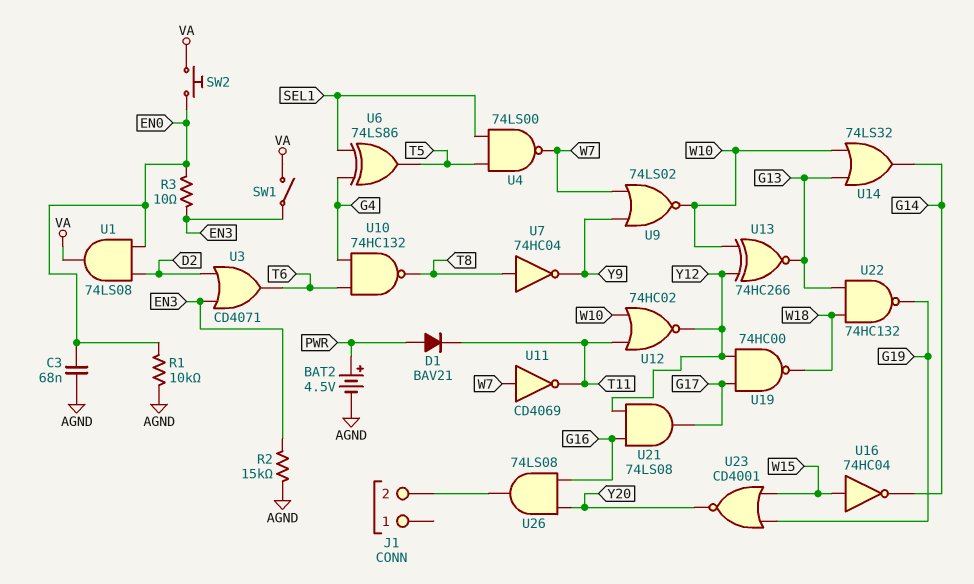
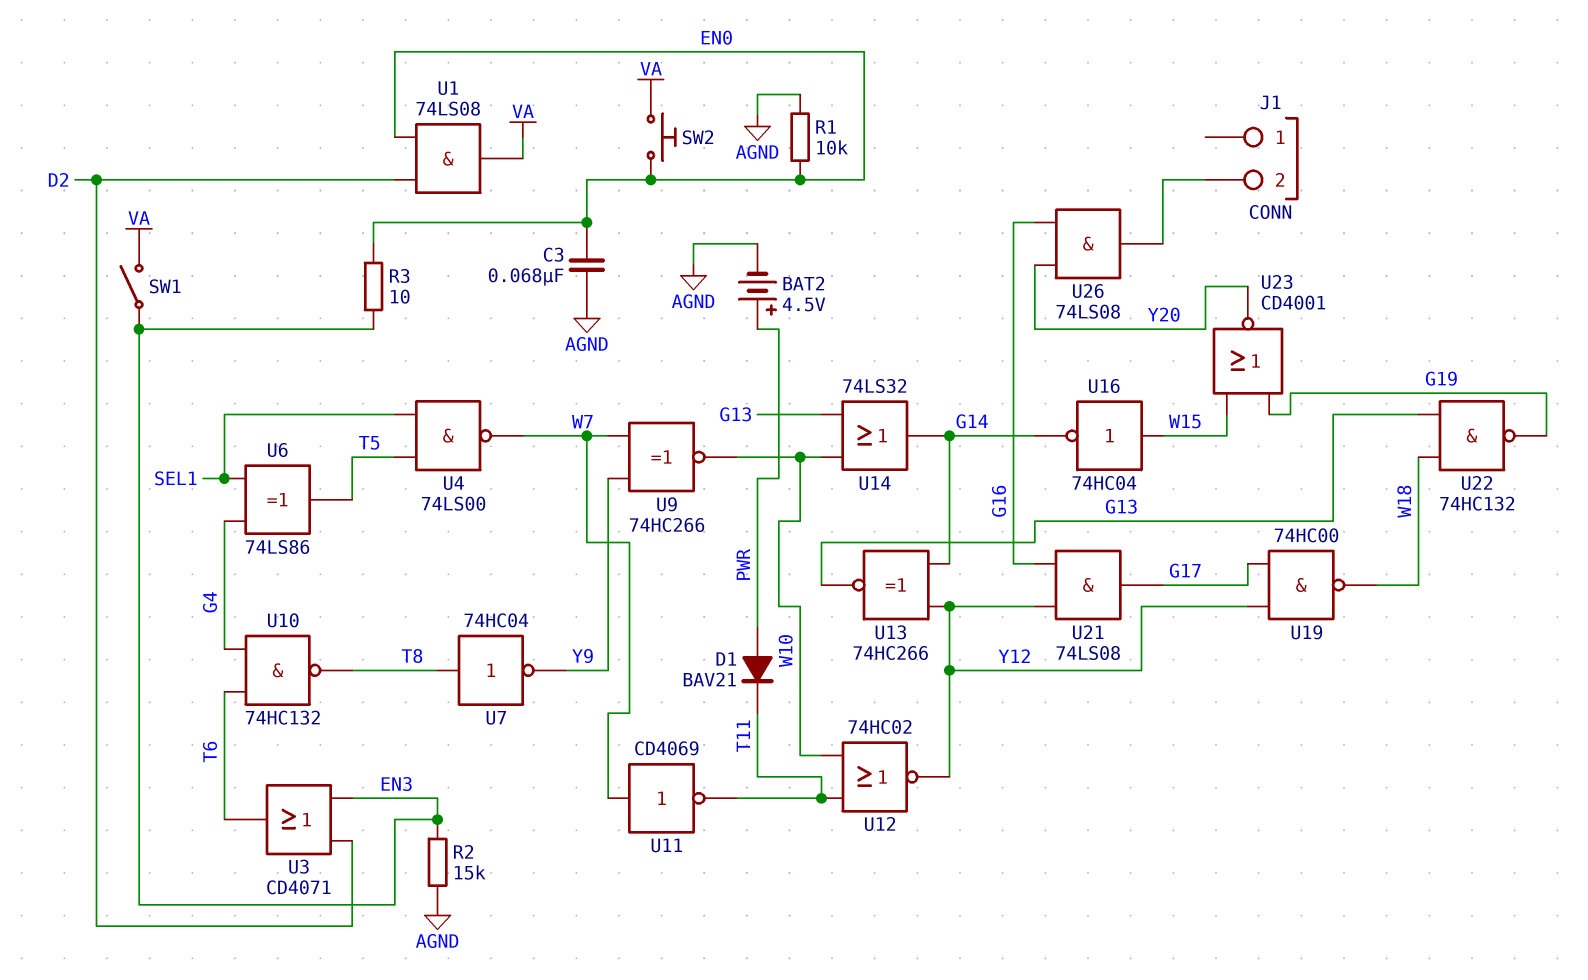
U9: NOR 74LS02 (in W7, in Y9, out W10) -> XNOR 74HC266 (in W7, in Y9, out W10)
U13: XNOR 74HC266 (in W10, in Y12, out G13) -> XNOR 74HC266 (in G14, in Y12, out G13)

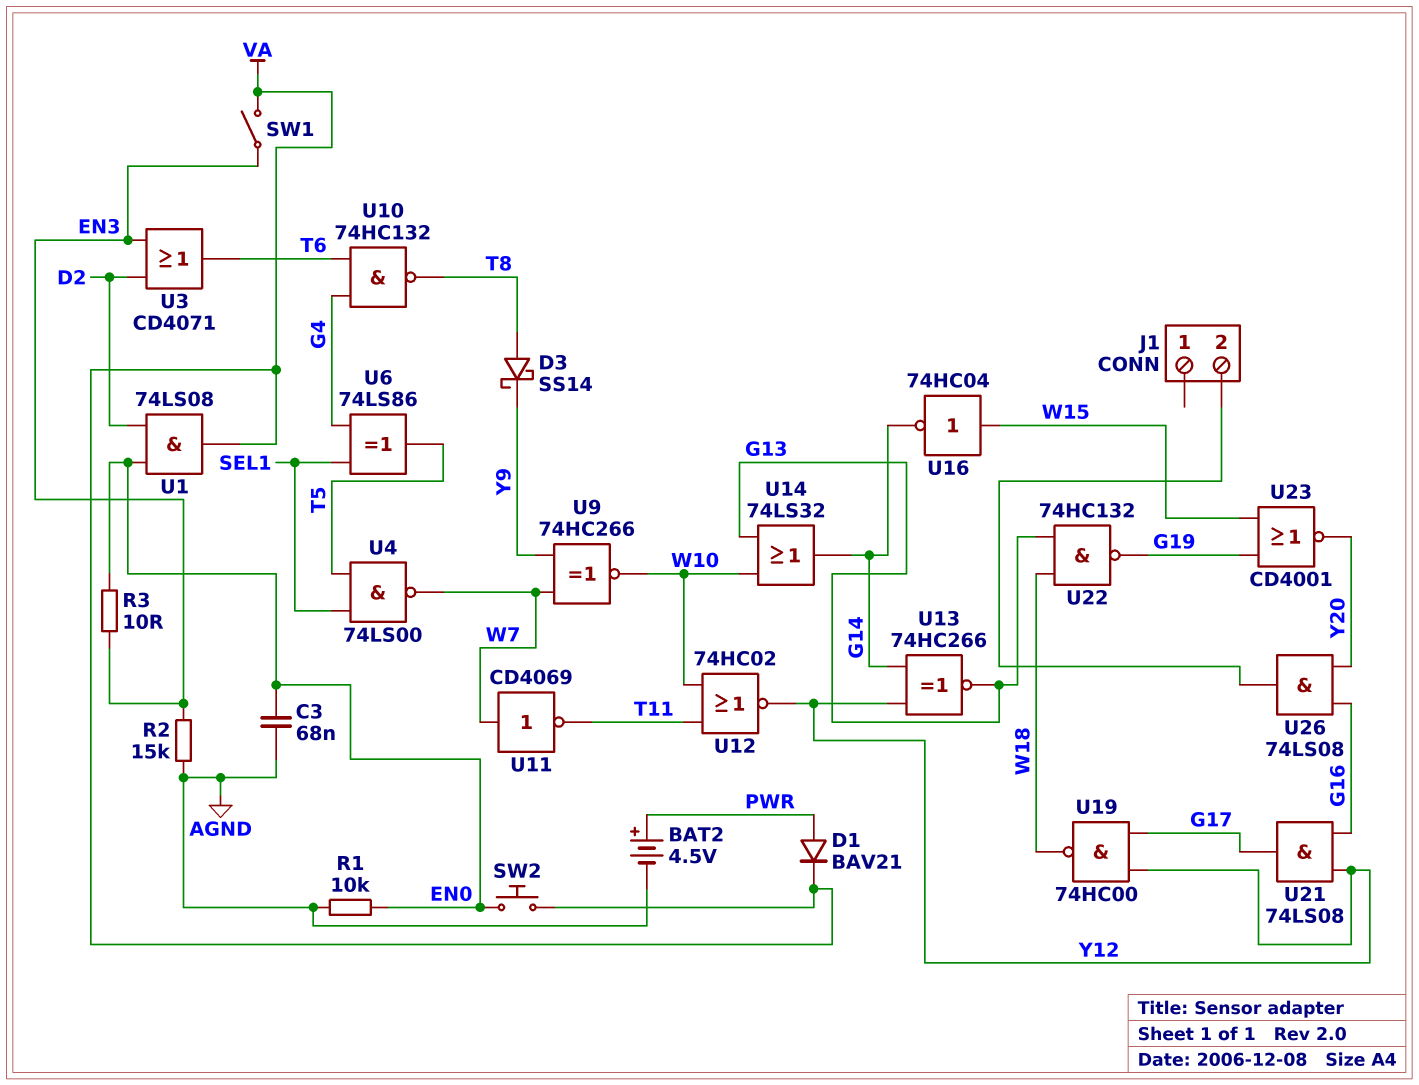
D1: diode BAV21 (A PWR, K T11) -> diode BAV21 (A PWR, K VA)
D3: none -> schottky SS14 (A T8, K Y9)
U7: NOT 74HC04 (in T8, out Y9) -> none

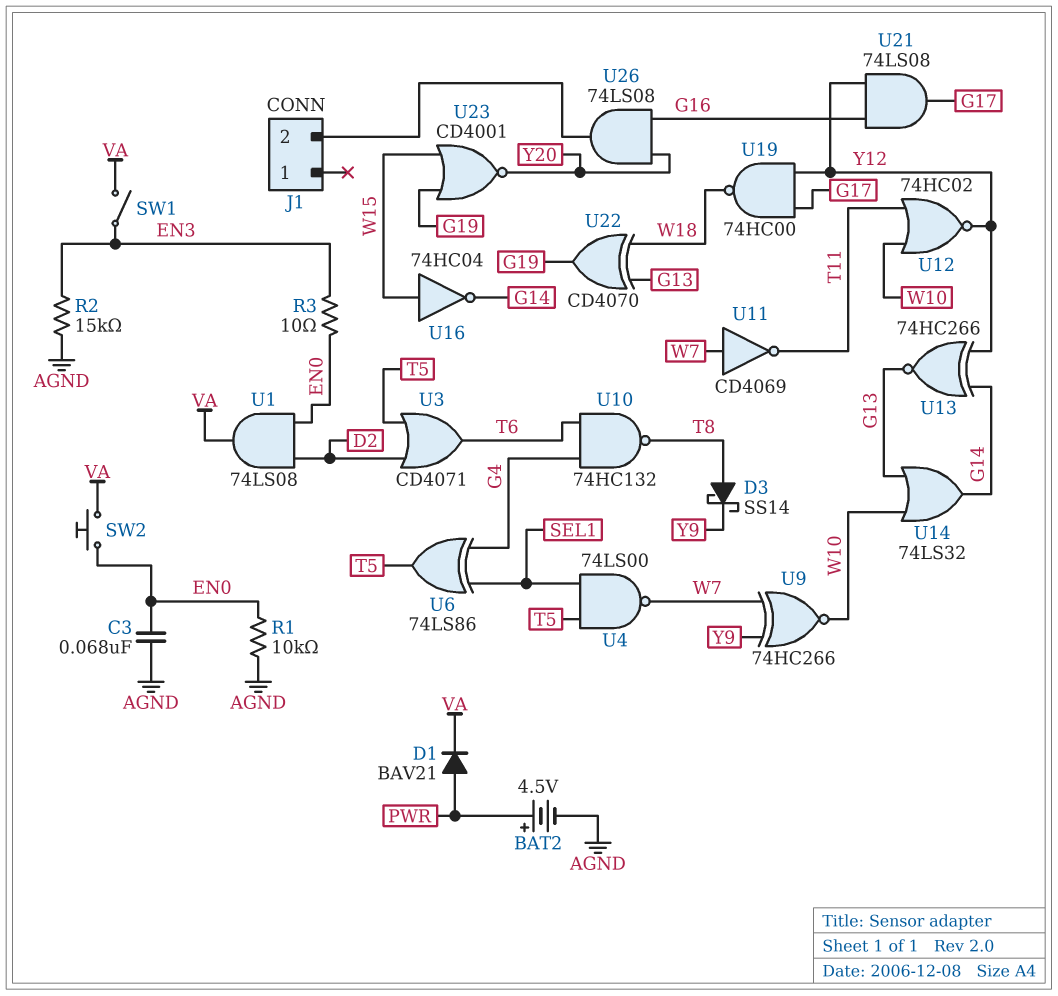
U3: OR CD4071 (in D2, in EN3, out T6) -> OR CD4071 (in D2, in T5, out T6)
U22: NAND 74HC132 (in G13, in W18, out G19) -> XOR CD4070 (in G13, in W18, out G19)

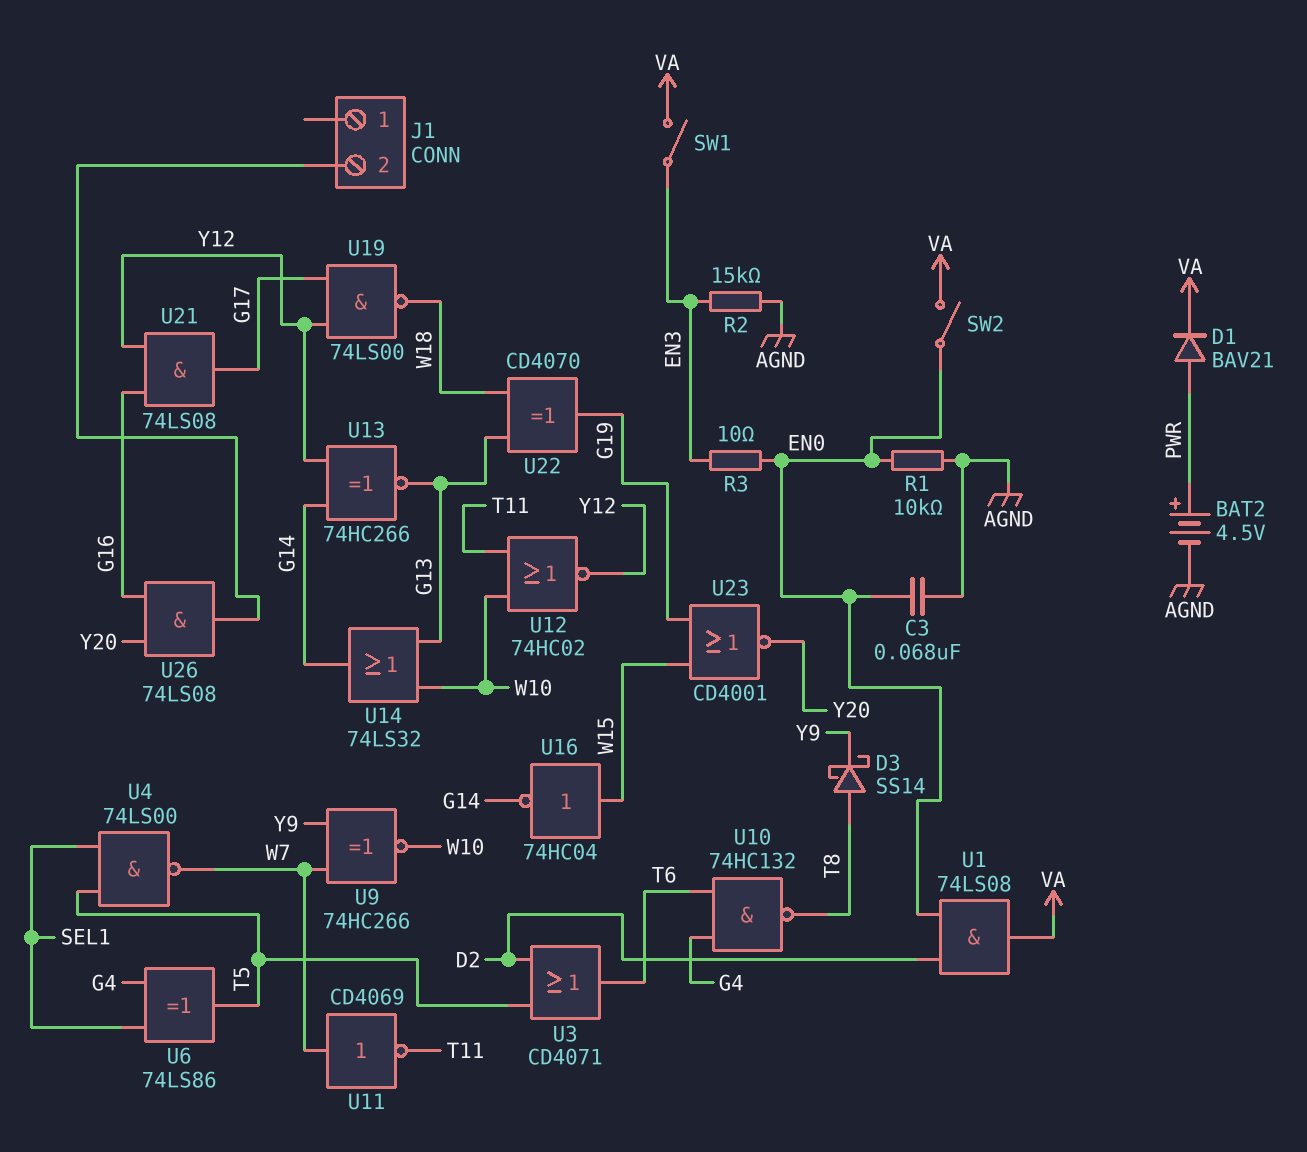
SW2: button (EN0, VA) -> switch (EN0, VA)
U19: NAND 74HC00 (in G17, in Y12, out W18) -> NAND 74LS00 (in G17, in Y12, out W18)

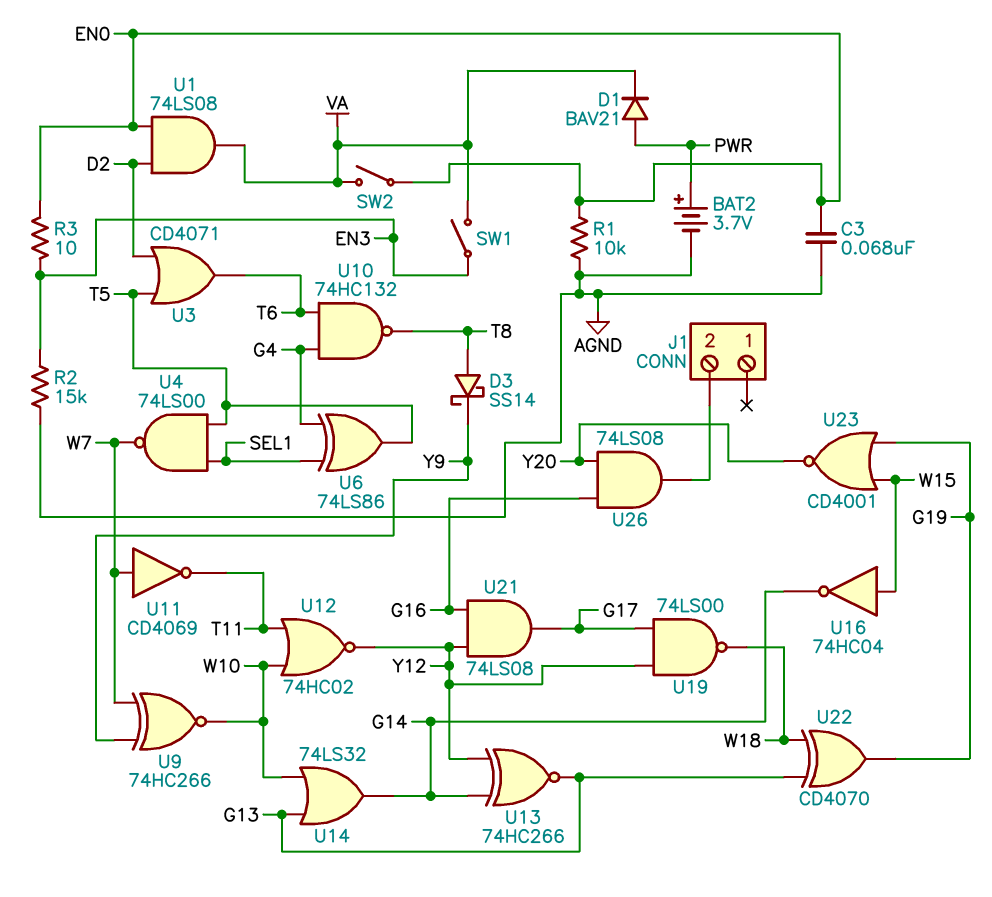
BAT2: 4.5V (plus PWR, minus AGND) -> 3.7V (plus PWR, minus AGND)

